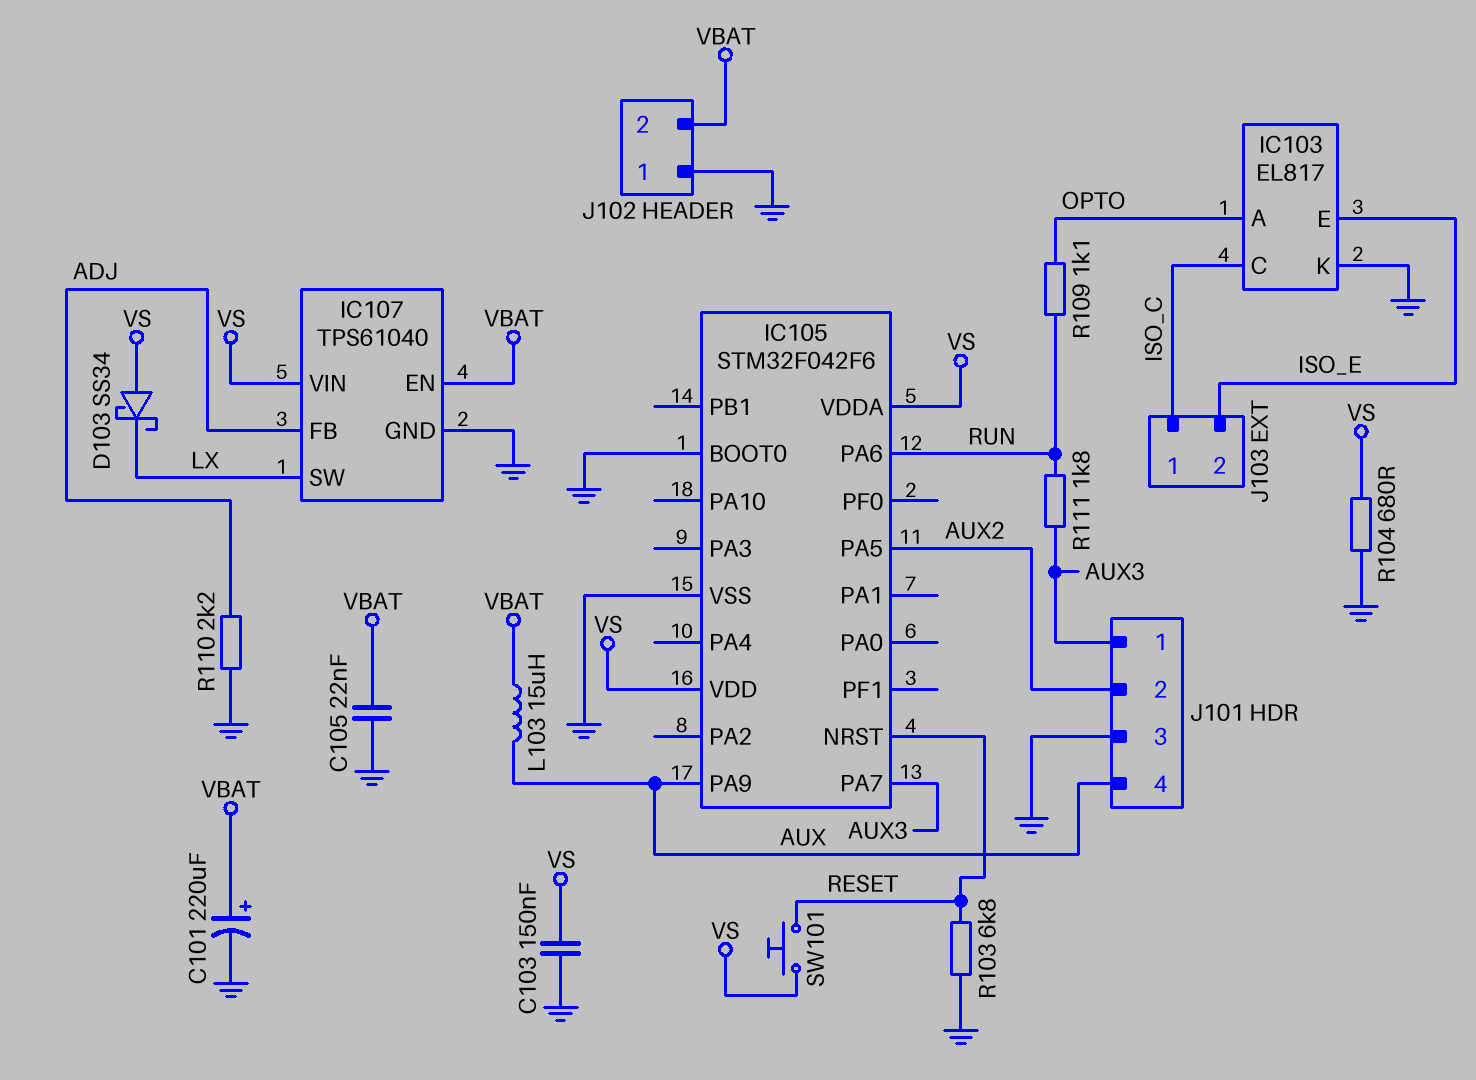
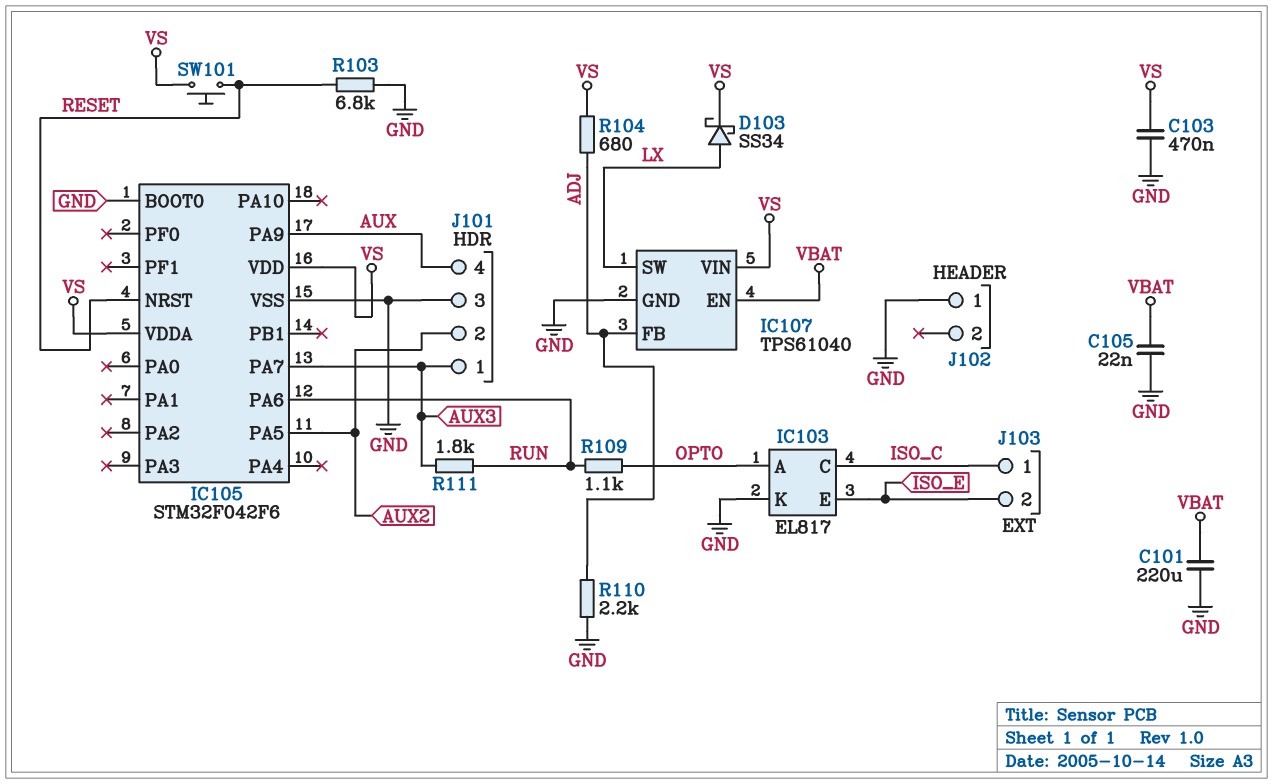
C101: 220uF (plus VBAT, minus GND) -> 220uF (GND, VBAT)
C103: 150nF (GND, VS) -> 470nF (GND, VS)
D103: schottky SS34 (A VS, K LX) -> schottky SS34 (A LX, K VS)
J102 pin 2: VBAT -> none
L103: 15uH (AUX, VBAT) -> none
R104: 680 (GND, VS) -> 680 (ADJ, VS)

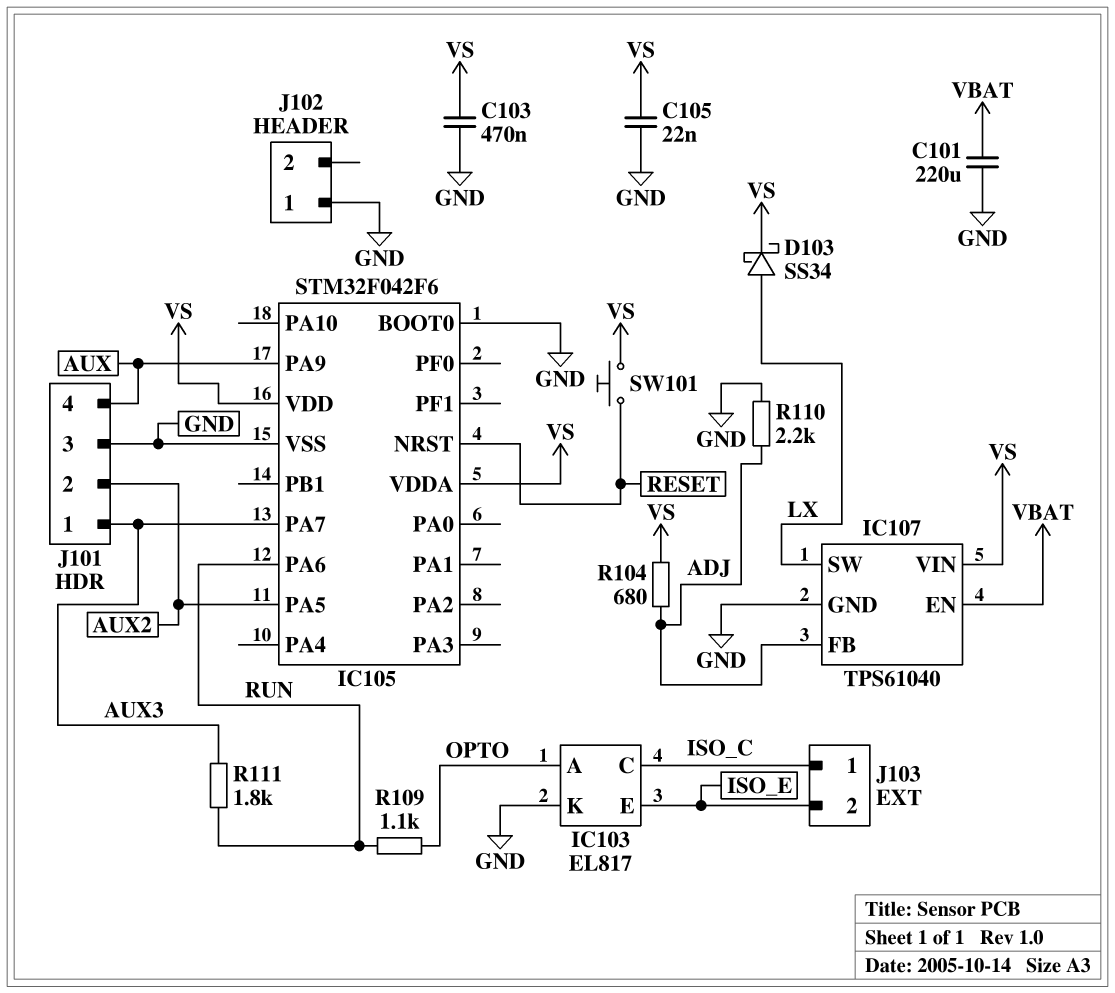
C105: 22nF (GND, VBAT) -> 22nF (GND, VS)
R103: 6.8k (GND, RESET) -> none

